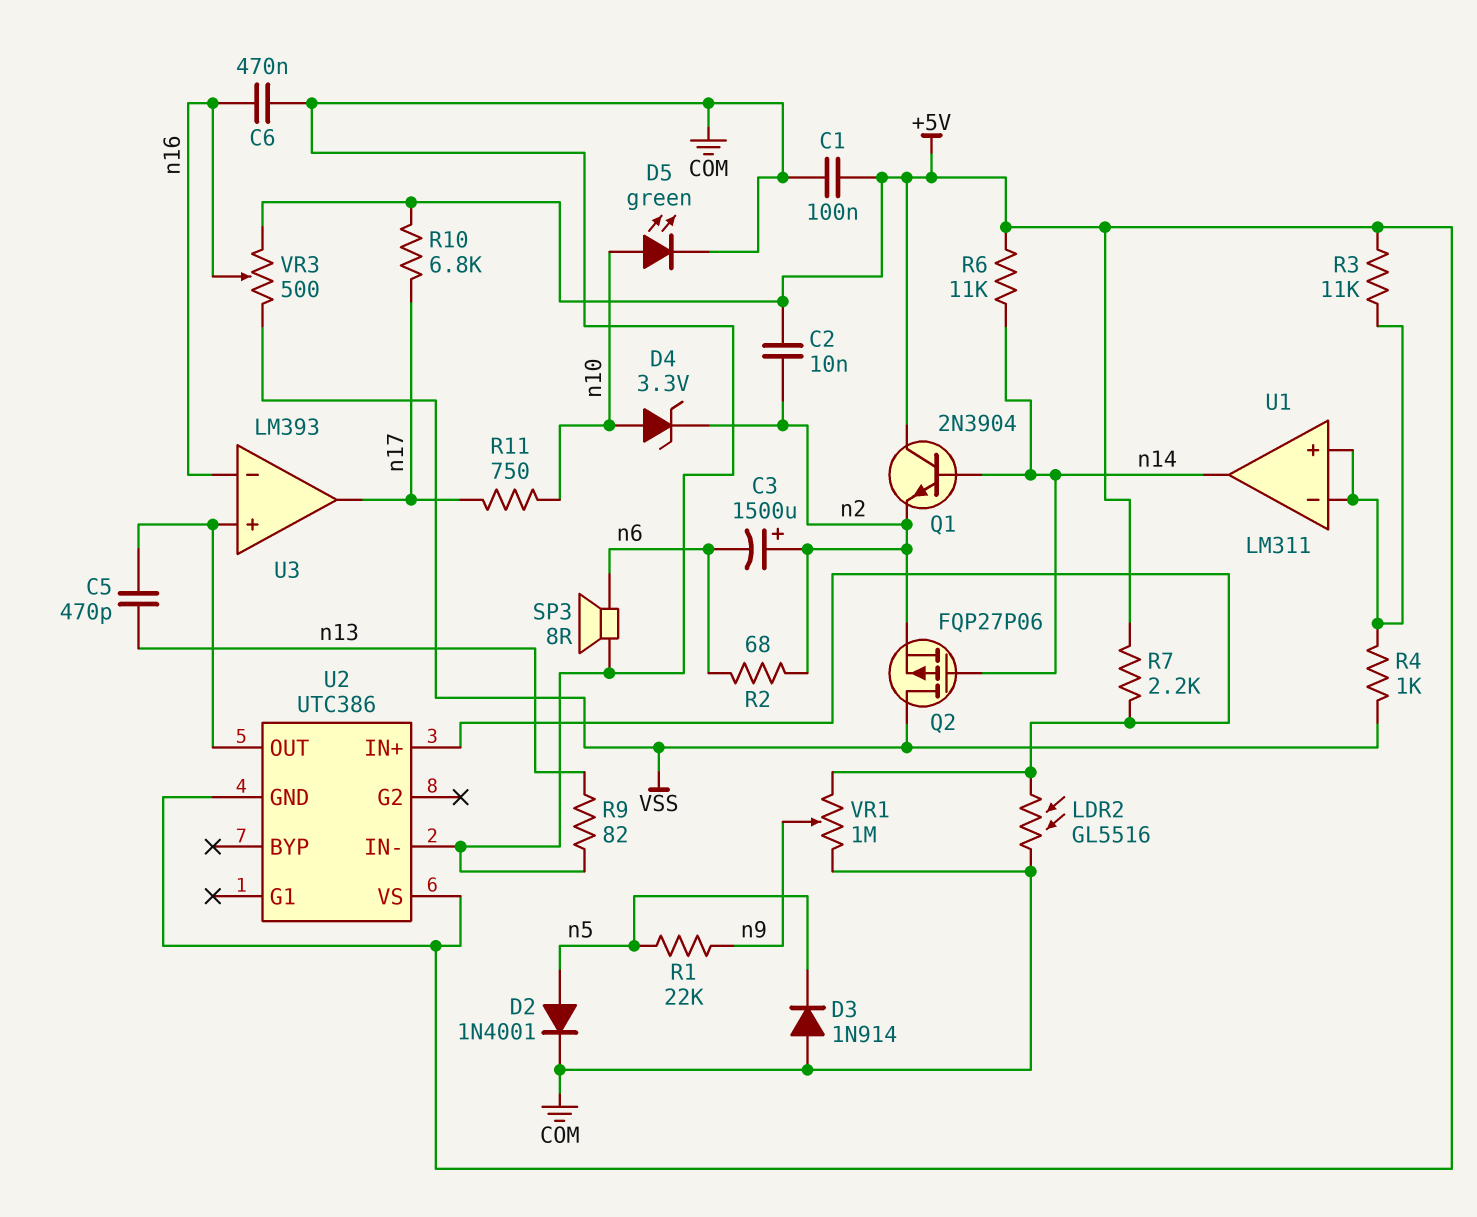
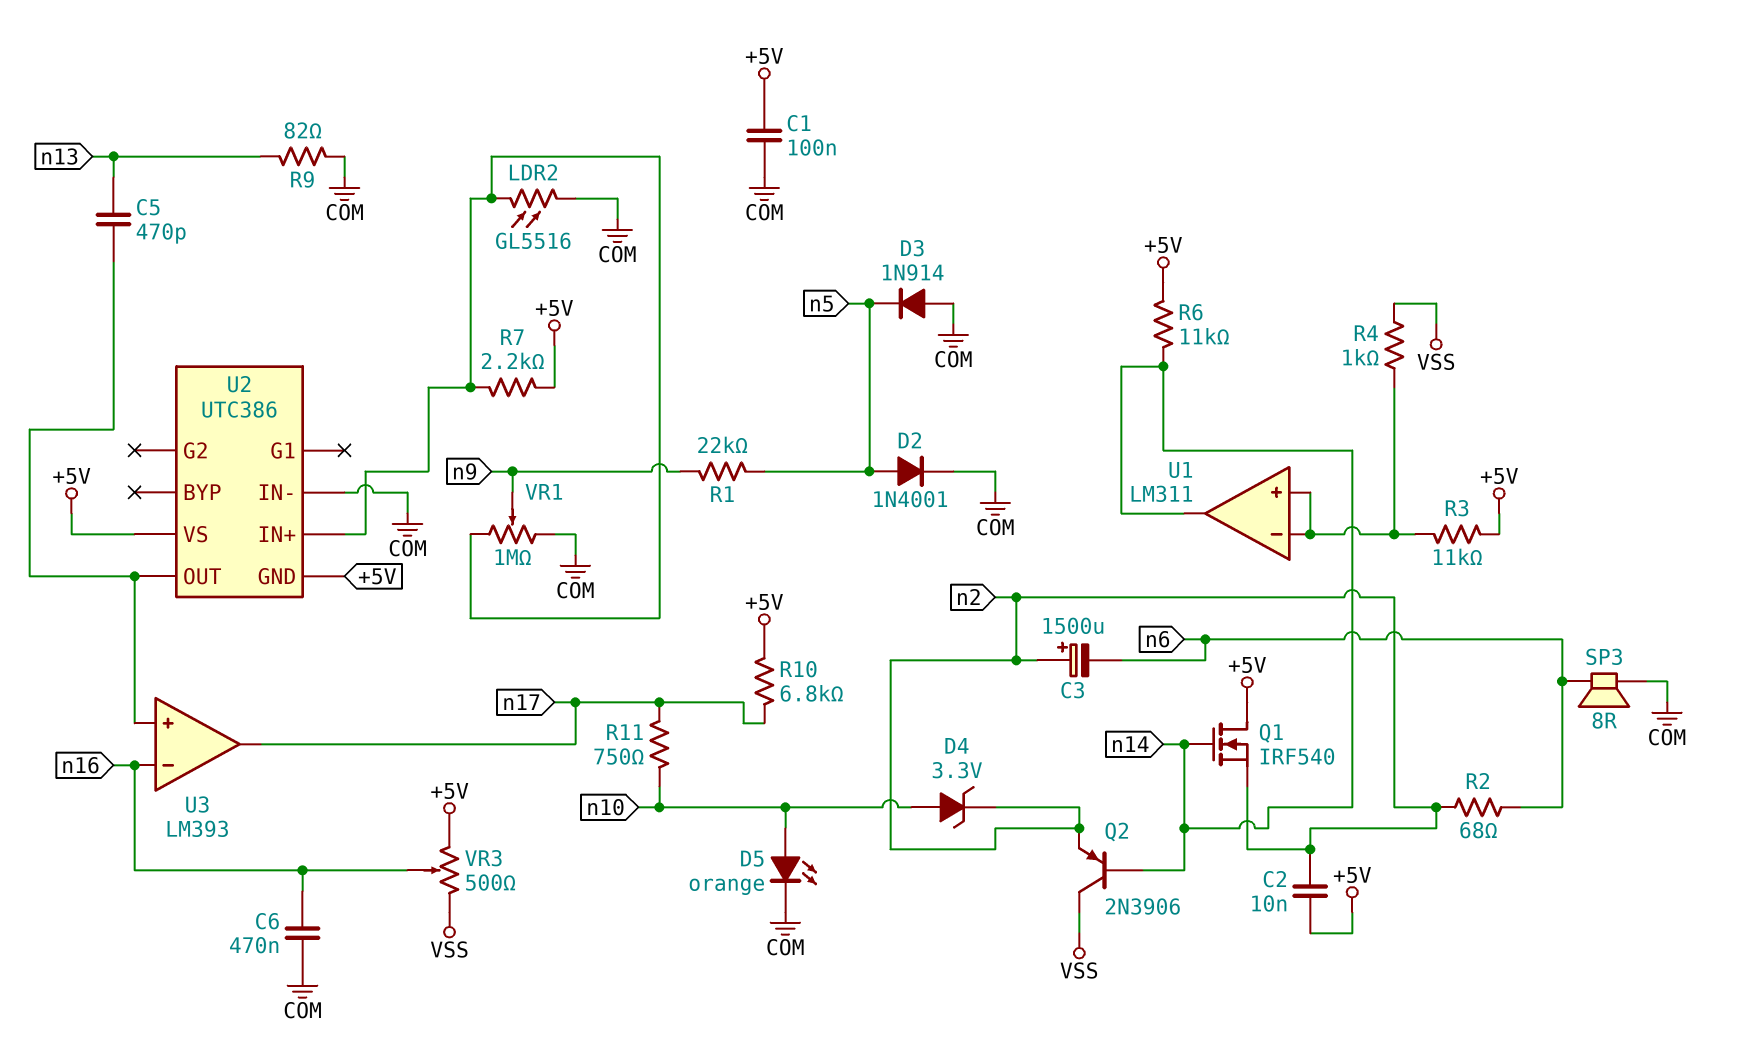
D5: LED green (A n10, K COM) -> LED orange (A n10, K COM)
Q1: NPN 2N3904 (B n14, C +5V, E n2) -> NMOS IRF540 (G n14, D +5V, S n2)
Q2: PMOS FQP27P06 (G n14, D VSS, S n2) -> PNP 2N3906 (B n14, C VSS, E n2)

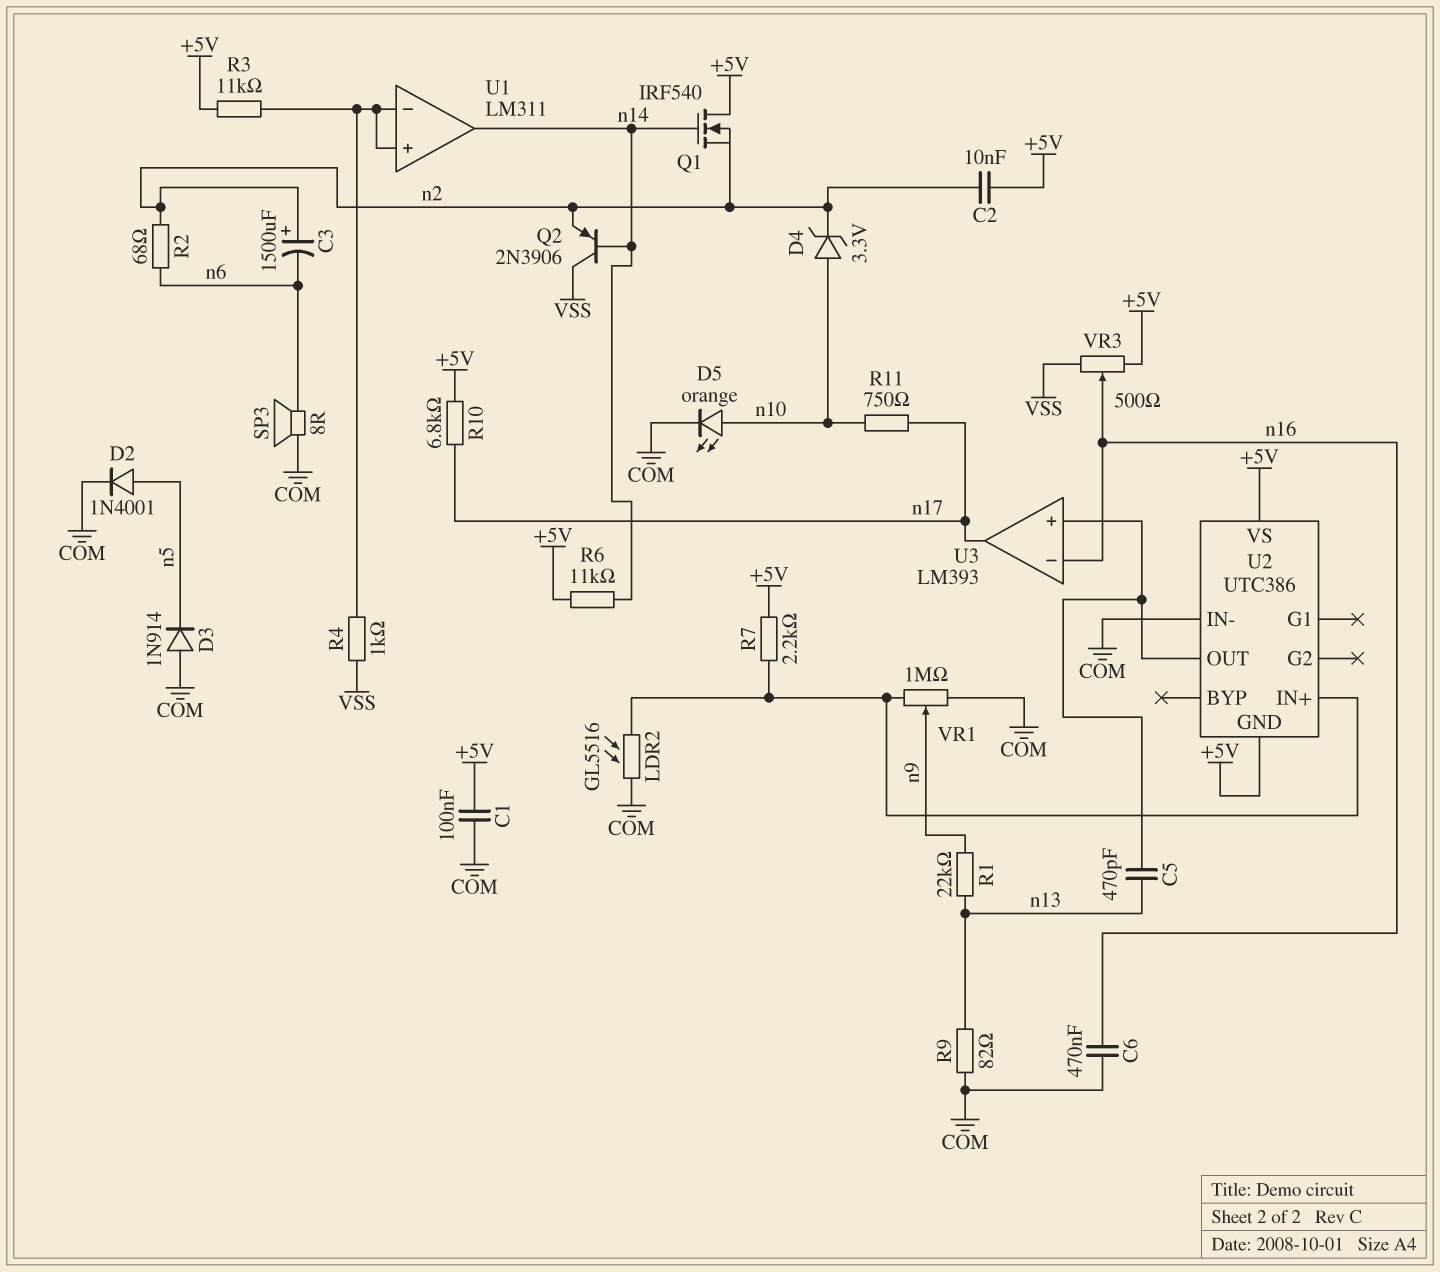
R1: 22k (n5, n9) -> 22k (n9, n13)

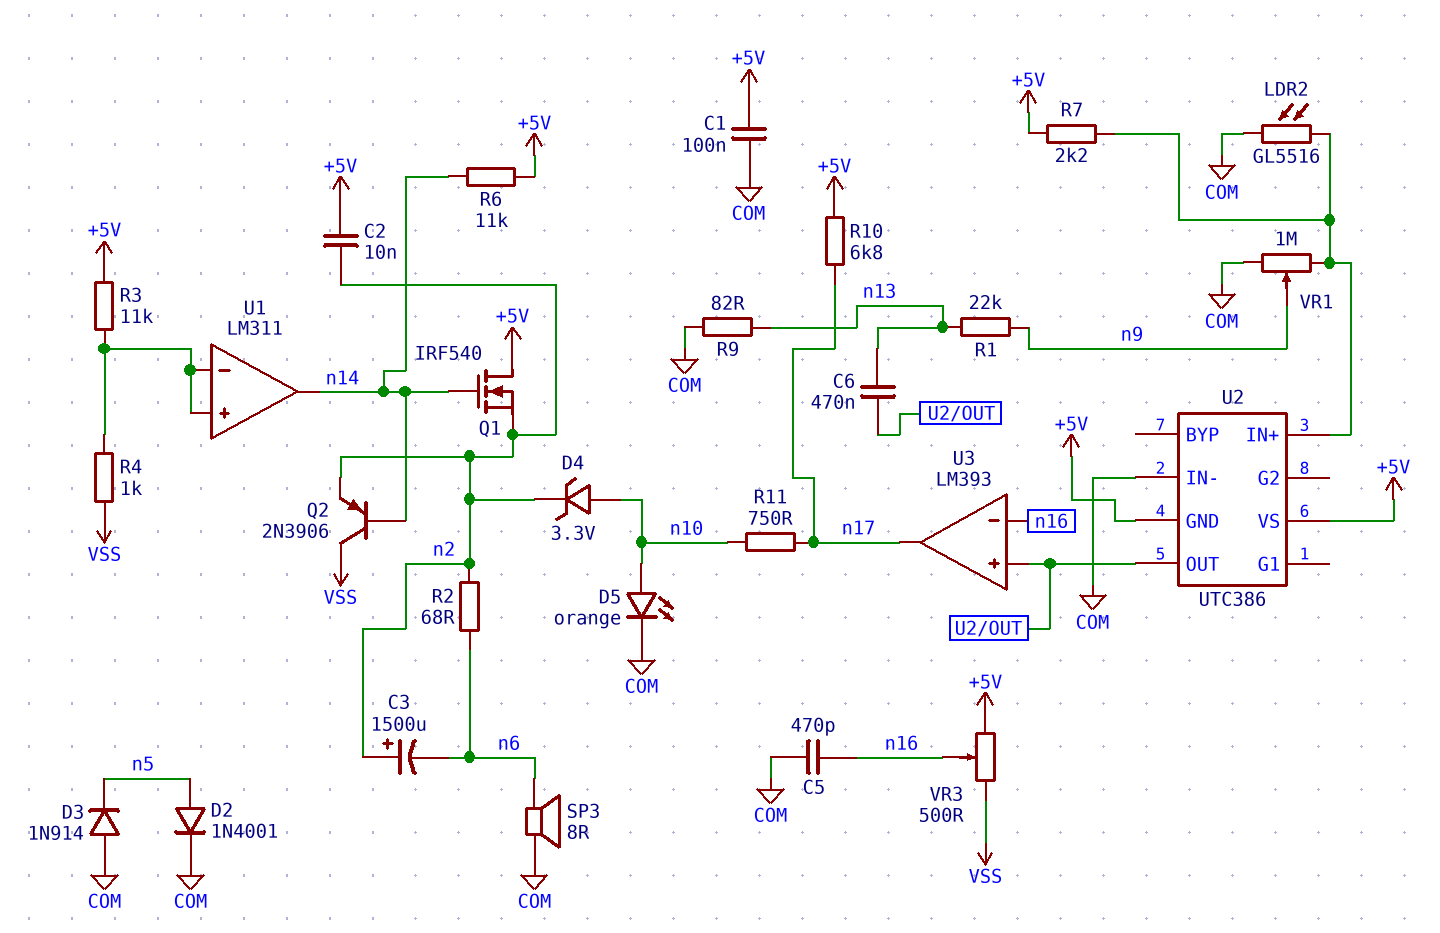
C5: 470pF (U2/OUT, n13) -> 470pF (COM, n16)
C6: 470nF (COM, n16) -> 470nF (U2/OUT, n13)

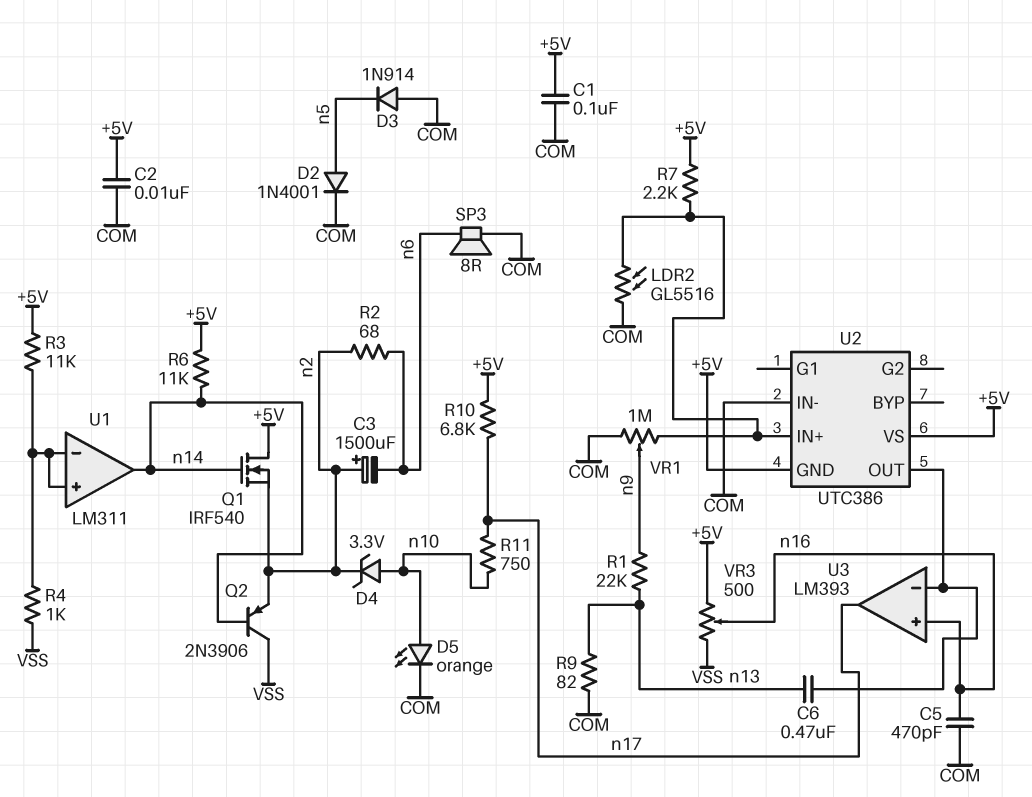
C2: 10nF (+5V, n2) -> 10nF (+5V, COM)
U3 pin in+: U2/OUT -> n16
U3 pin in-: n16 -> U2/OUT

